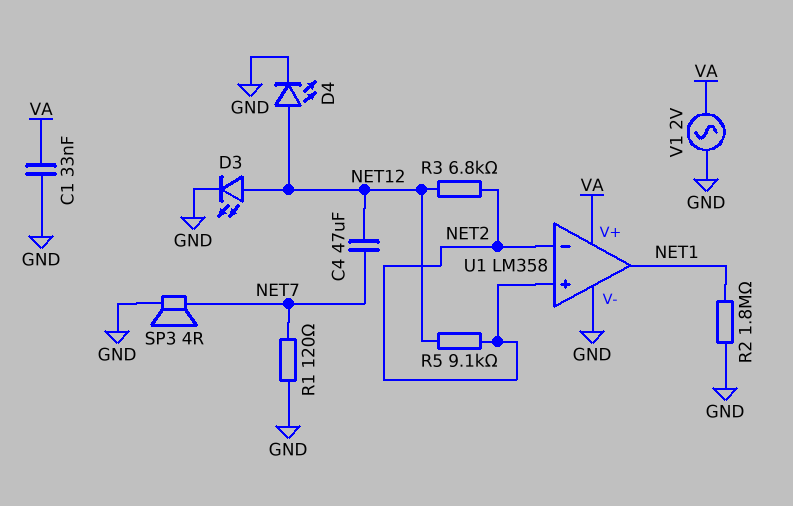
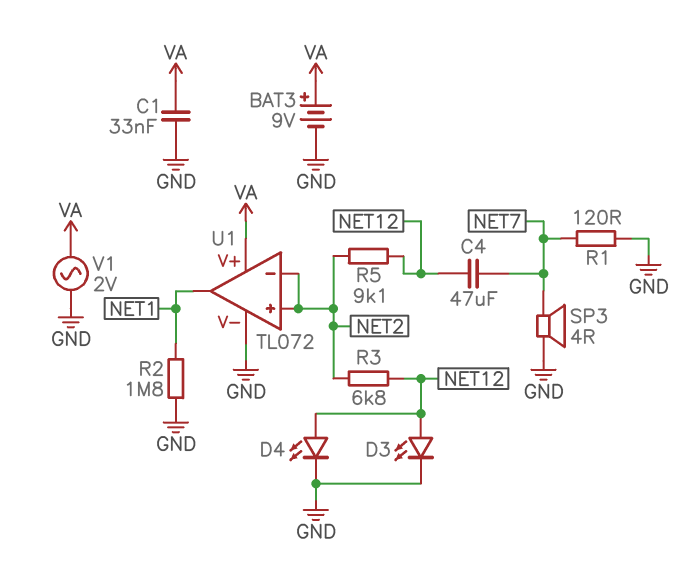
BAT3: none -> 9V (plus VA, minus GND)
U1: LM358 -> TL072

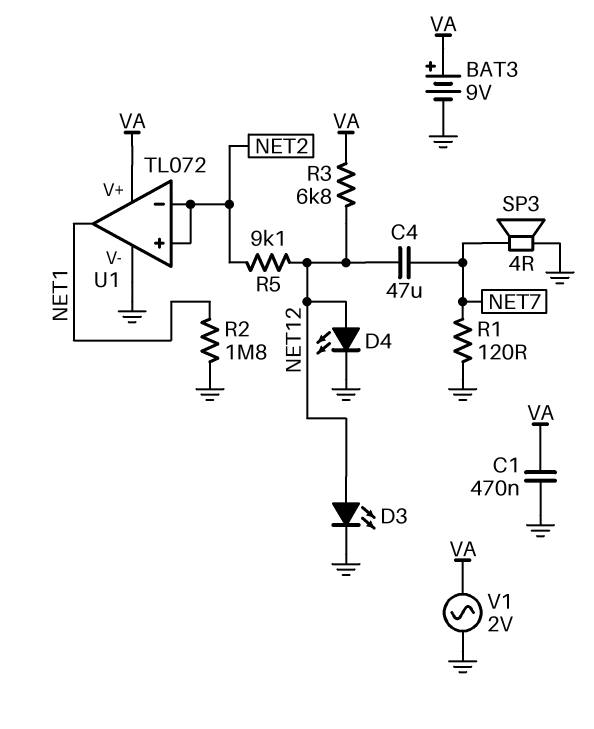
C1: 33nF (GND, VA) -> 470nF (GND, VA)
R3: 6.8k (NET2, NET12) -> 6.8k (NET12, VA)

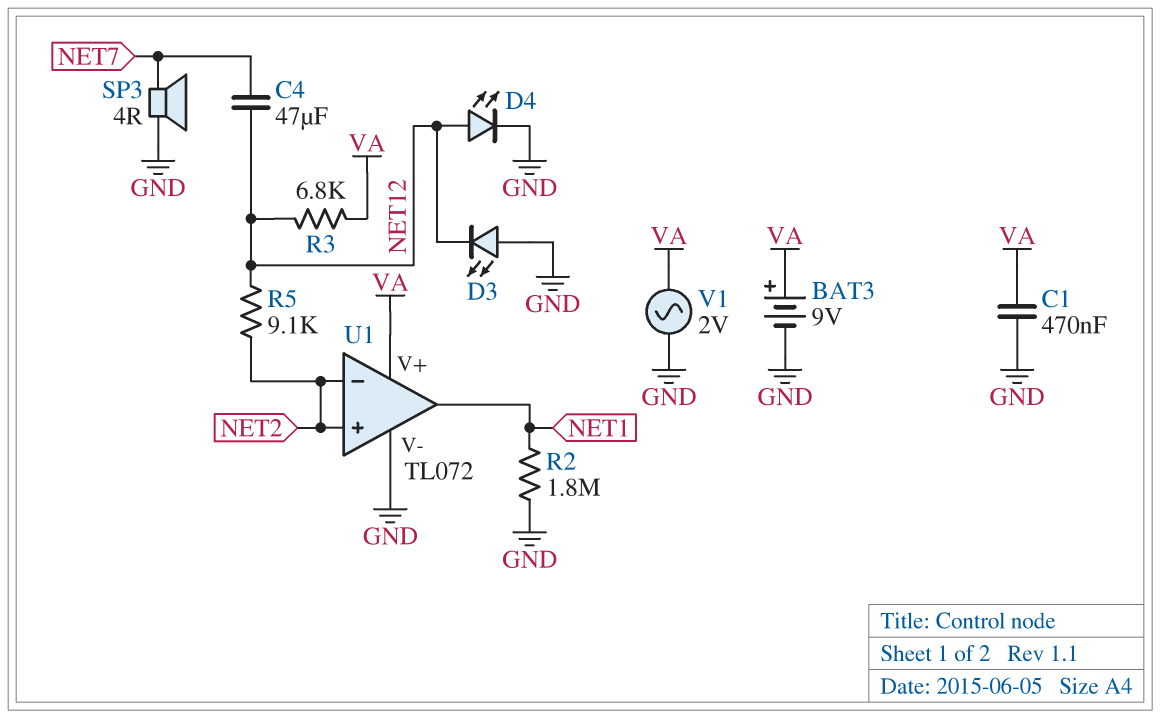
D3: LED (A NET12, K GND) -> LED (A GND, K NET12)
R1: 120 (GND, NET7) -> none

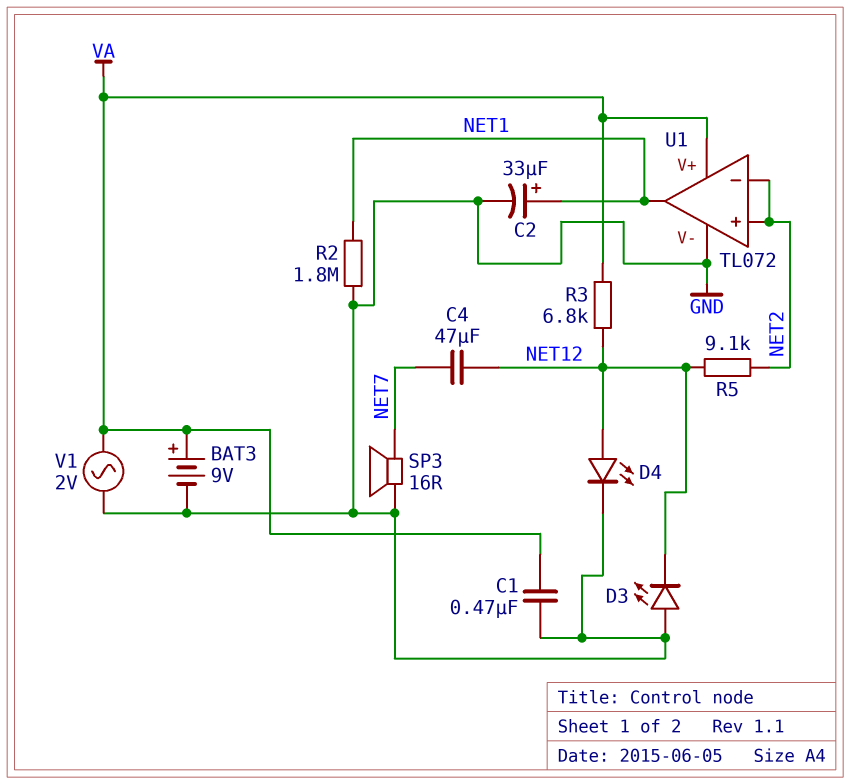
C2: none -> 33uF (plus NET1, minus GND)
SP3: speaker 4R (GND, NET7) -> speaker 16R (GND, NET7)

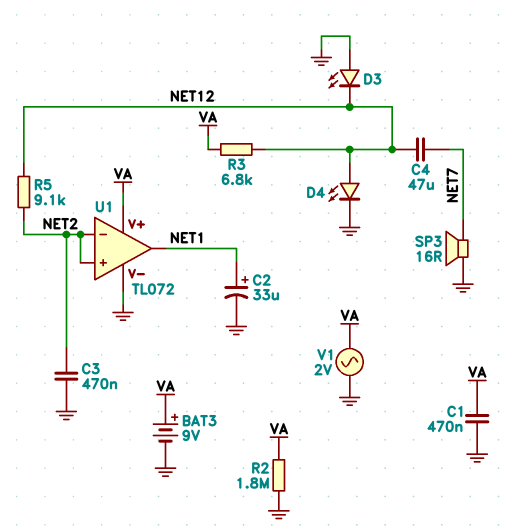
C3: none -> 470nF (GND, NET2)
R2: 1.8M (GND, NET1) -> 1.8M (GND, VA)

